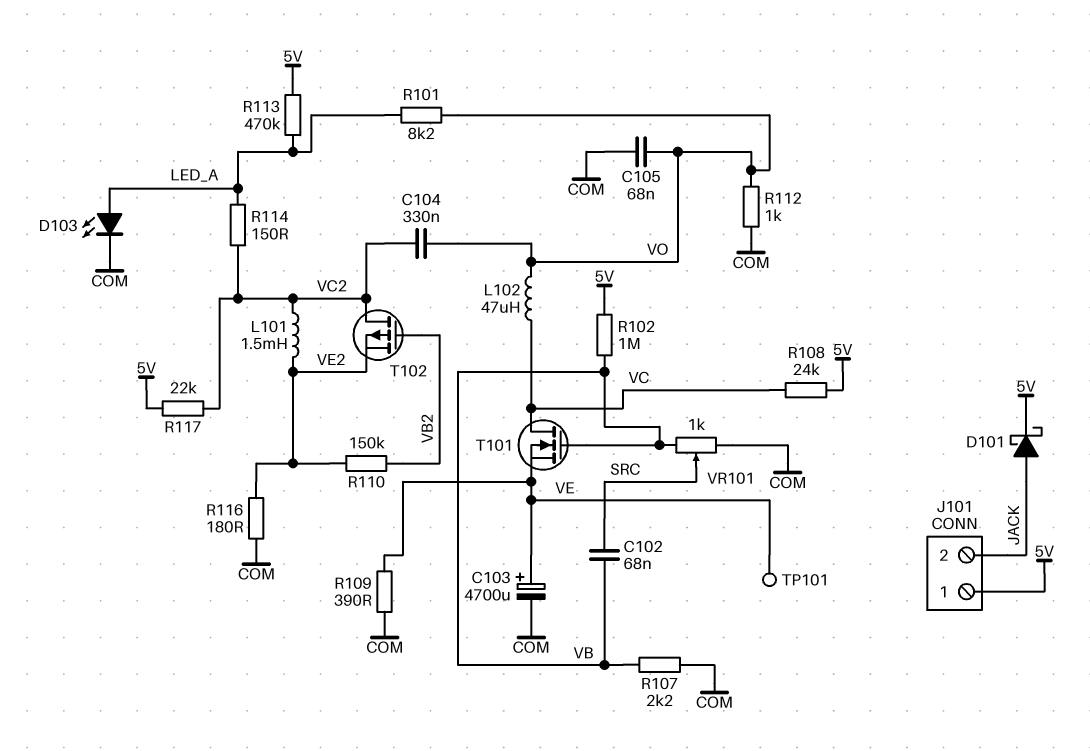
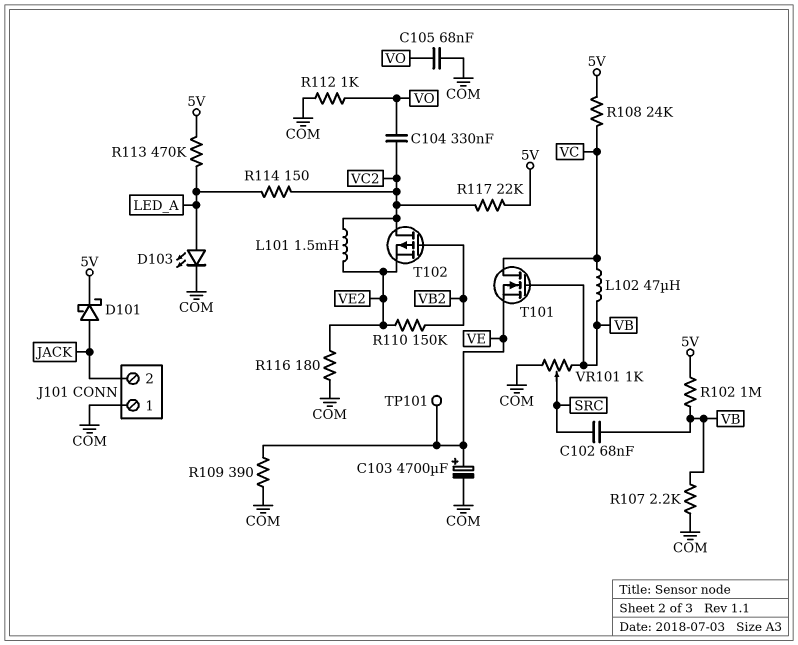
J101 pin 1: 5V -> COM
L102: 47uH (VC, VO) -> 47uH (VB, VC)
R101: 8.2k (LED_A, VO) -> none

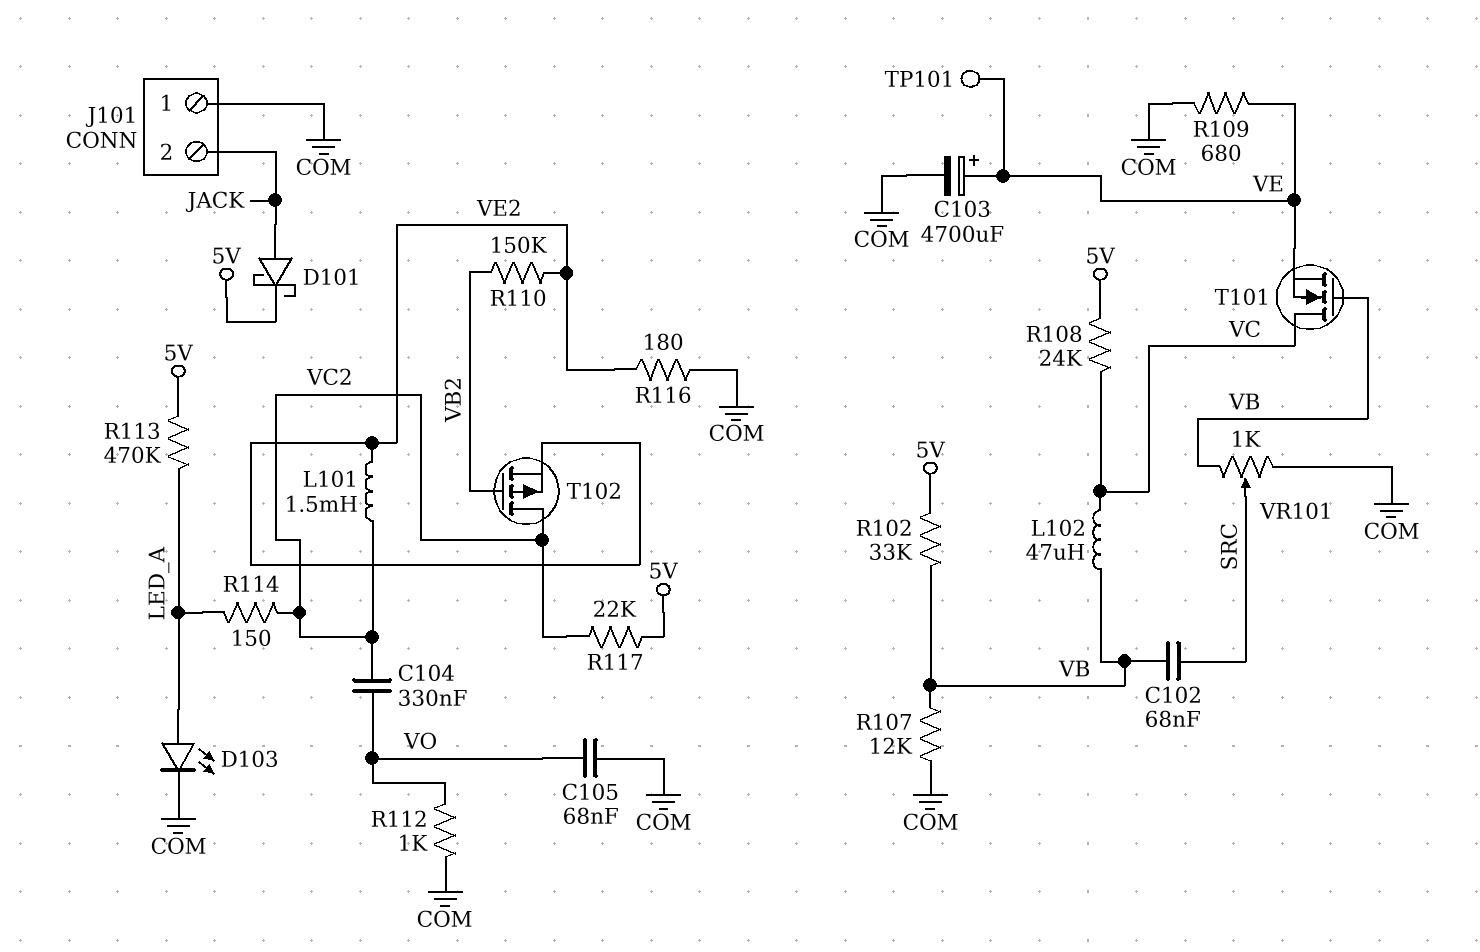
R102: 1M (5V, VB) -> 33k (5V, VB)
R107: 2.2k (COM, VB) -> 12k (COM, VB)
R109: 390 (COM, VE) -> 680 (COM, VE)

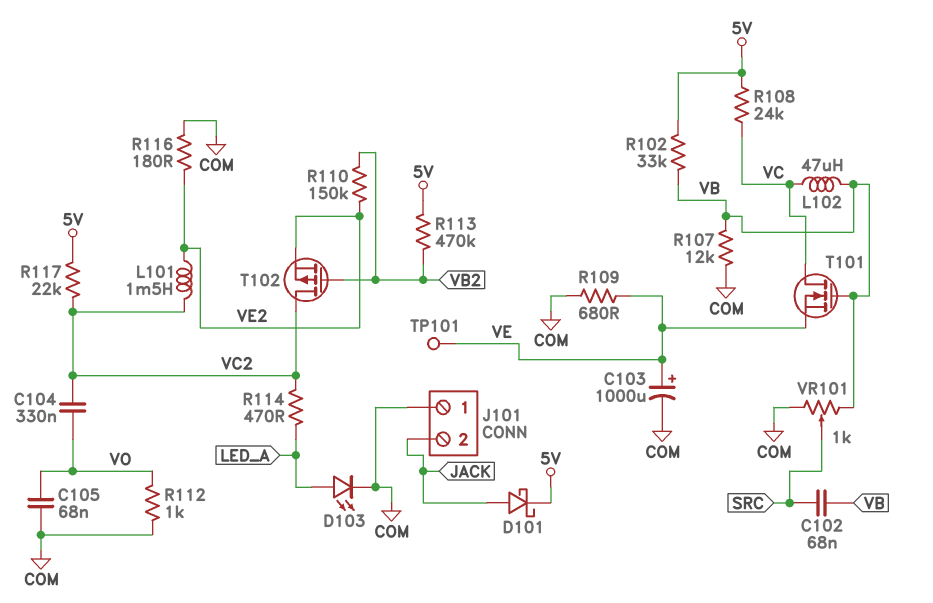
C103: 4700uF (plus VE, minus COM) -> 1000uF (plus VE, minus COM)
R113: 470k (5V, LED_A) -> 470k (5V, VB2)
R114: 150 (LED_A, VC2) -> 470 (LED_A, VC2)

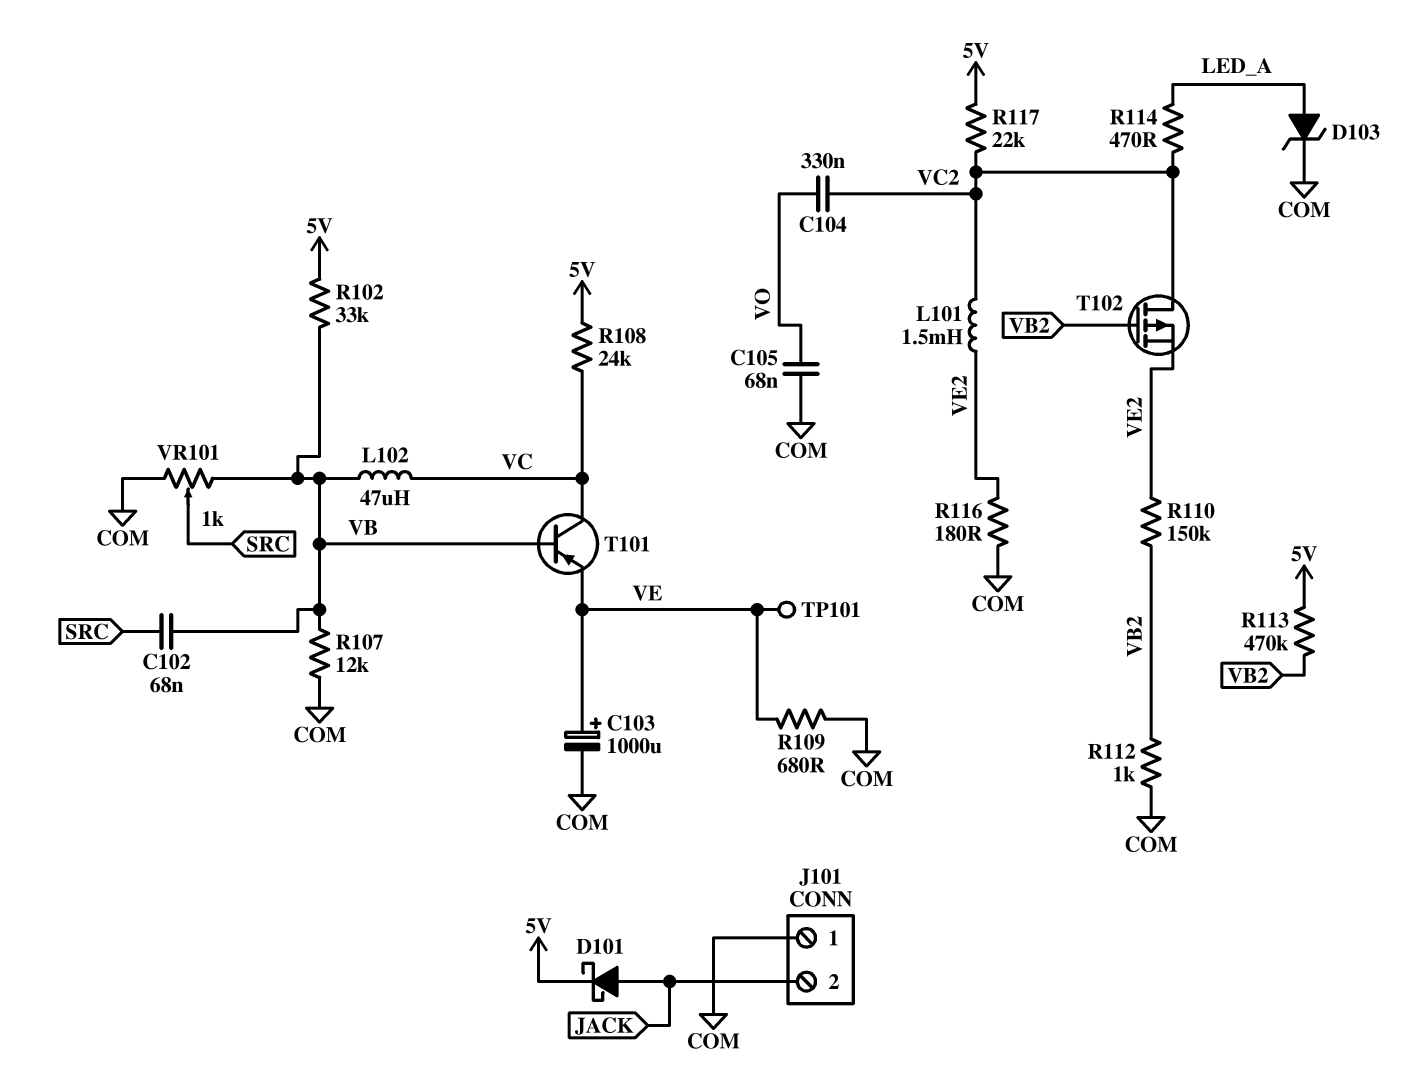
D103: LED (A LED_A, K COM) -> zener (A LED_A, K COM)
R112: 1k (COM, VO) -> 1k (COM, VB2)
T101: NMOS (G VB, D VC, S VE) -> PNP (B VB, C VC, E VE)

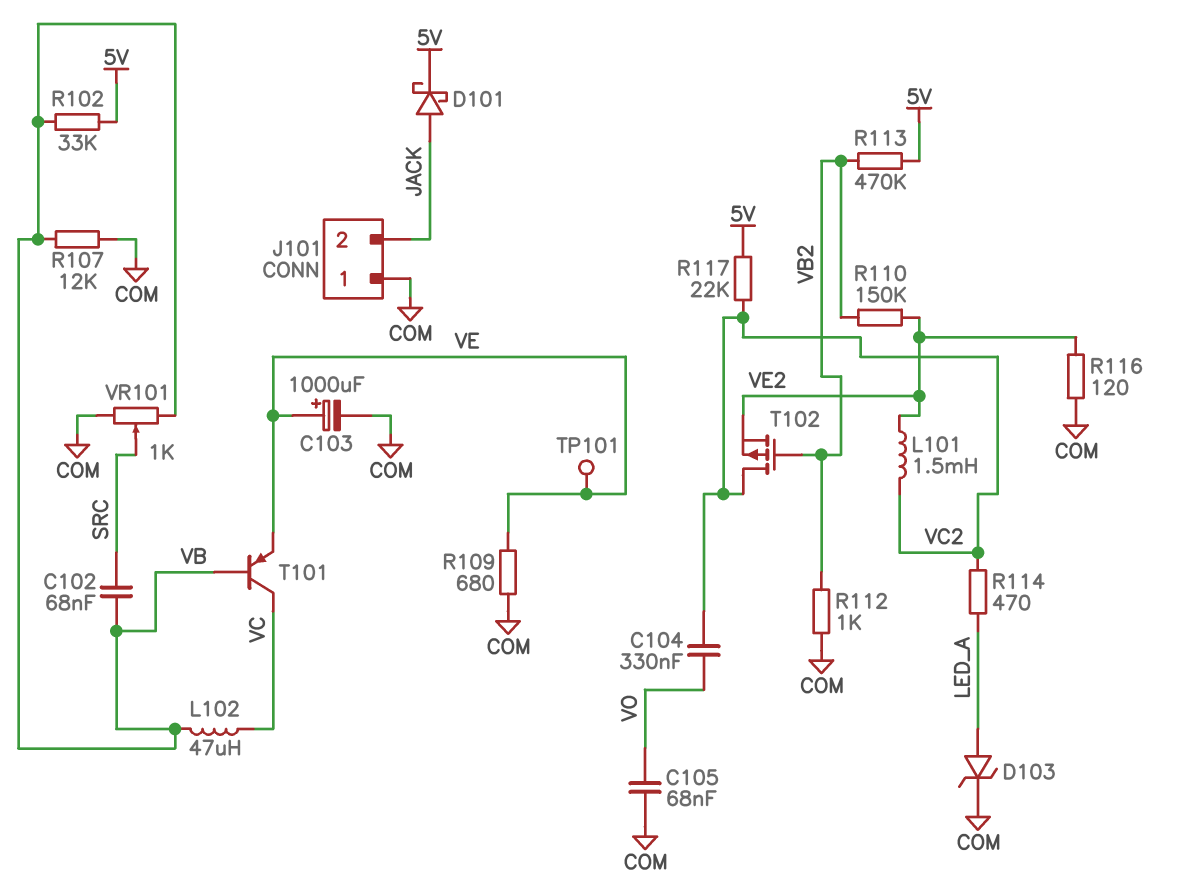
R108: 24k (5V, VC) -> none
R116: 180 (COM, VE2) -> 120 (COM, VE2)

